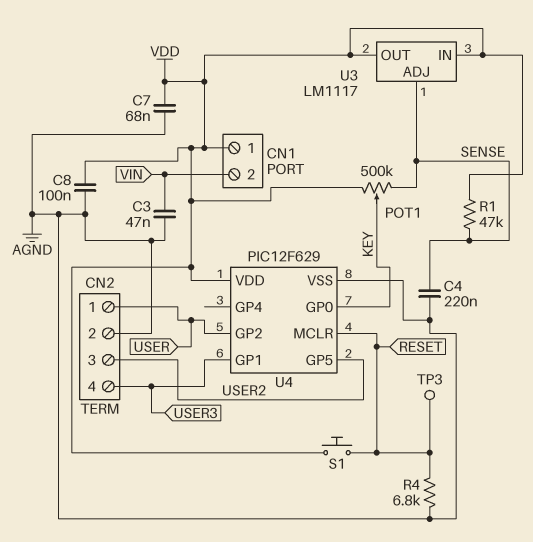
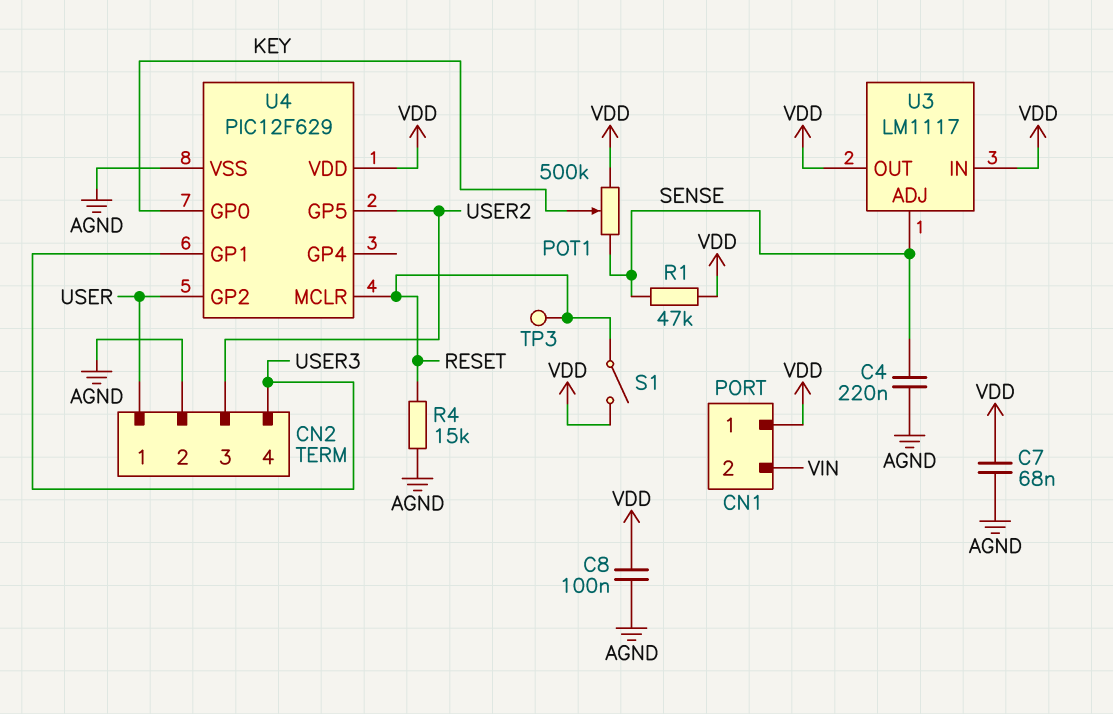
C3: 47nF (AGND, VIN) -> none
R4: 6.8k (AGND, RESET) -> 15k (AGND, RESET)
S1: button (RESET, VDD) -> switch (RESET, VDD)

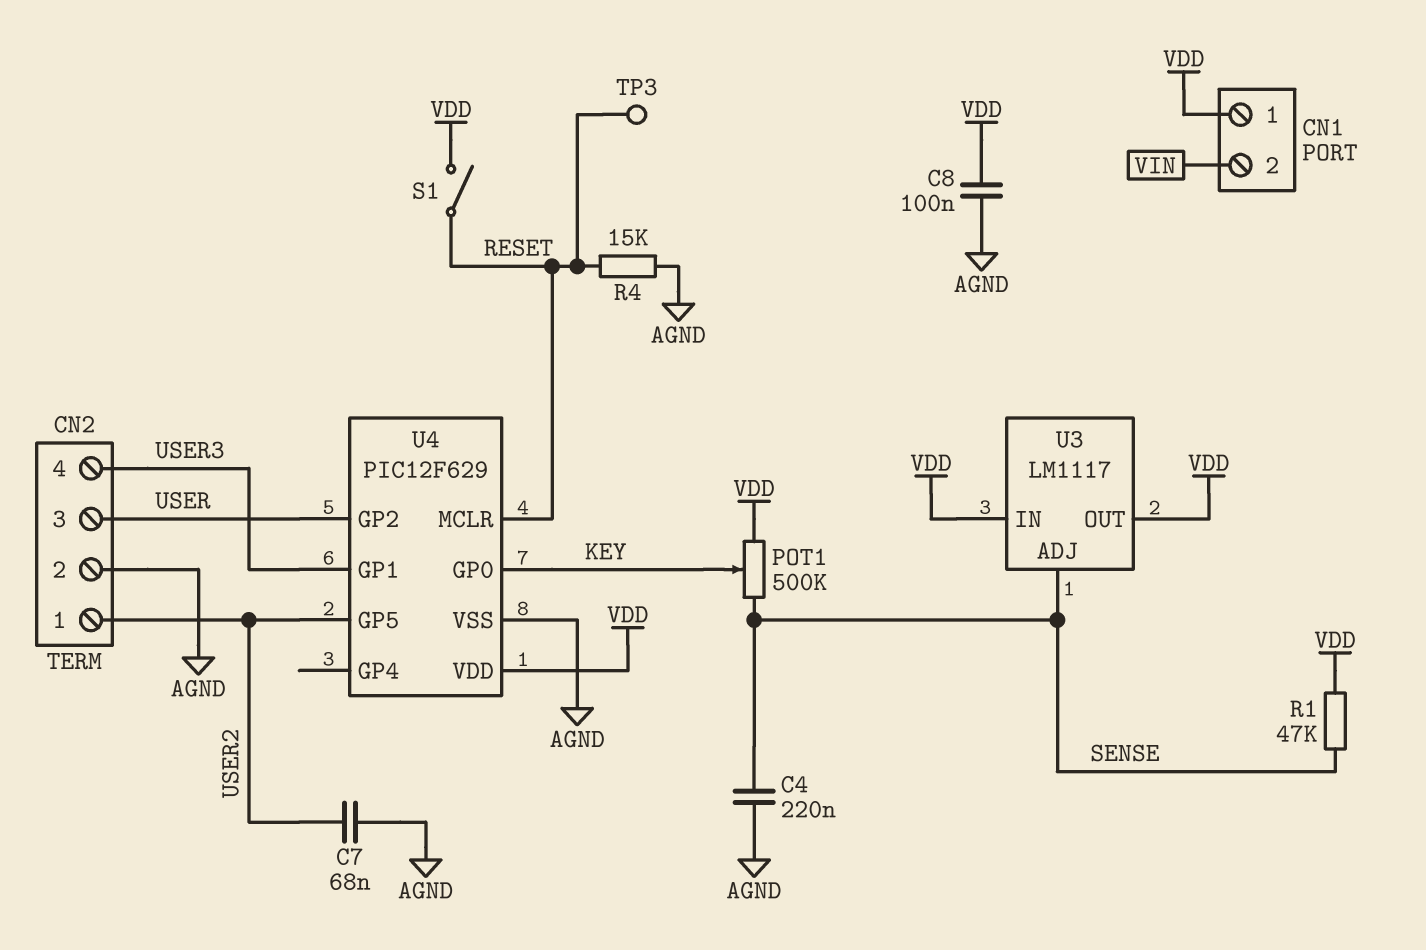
C7: 68nF (AGND, VDD) -> 68nF (AGND, USER2)
CN2 pin 1: USER -> USER2
CN2 pin 3: USER2 -> USER

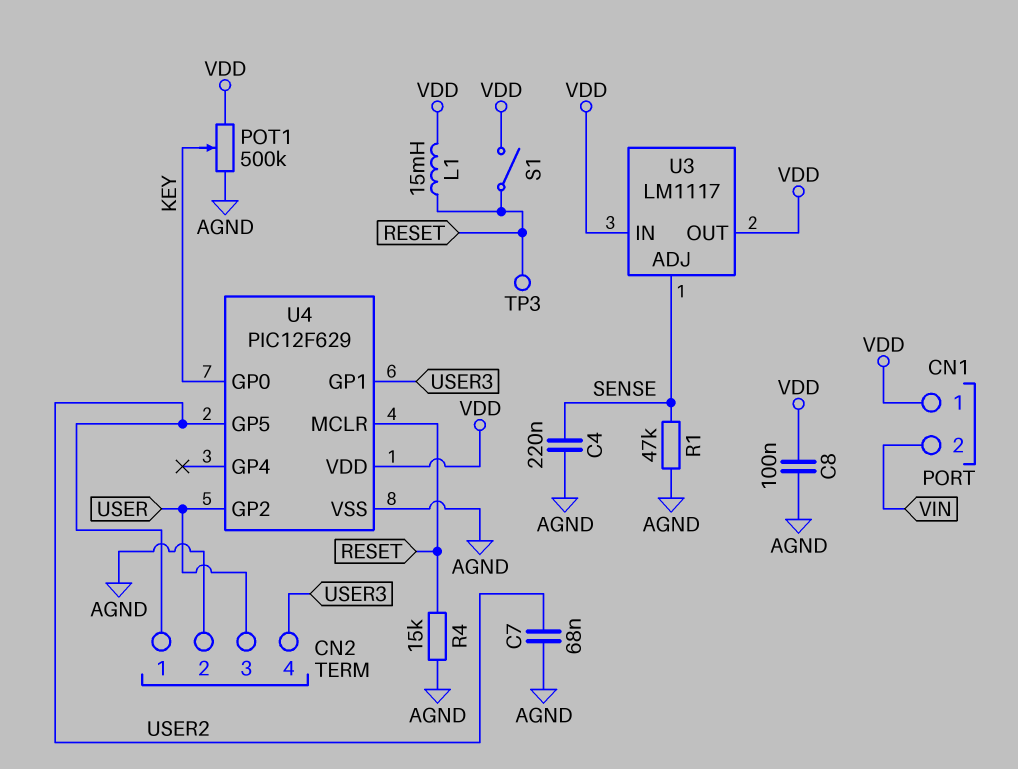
L1: none -> 15mH (RESET, VDD)
POT1: 500k (SENSE, VDD, wiper KEY) -> 500k (AGND, VDD, wiper KEY)
R1: 47k (SENSE, VDD) -> 47k (AGND, SENSE)

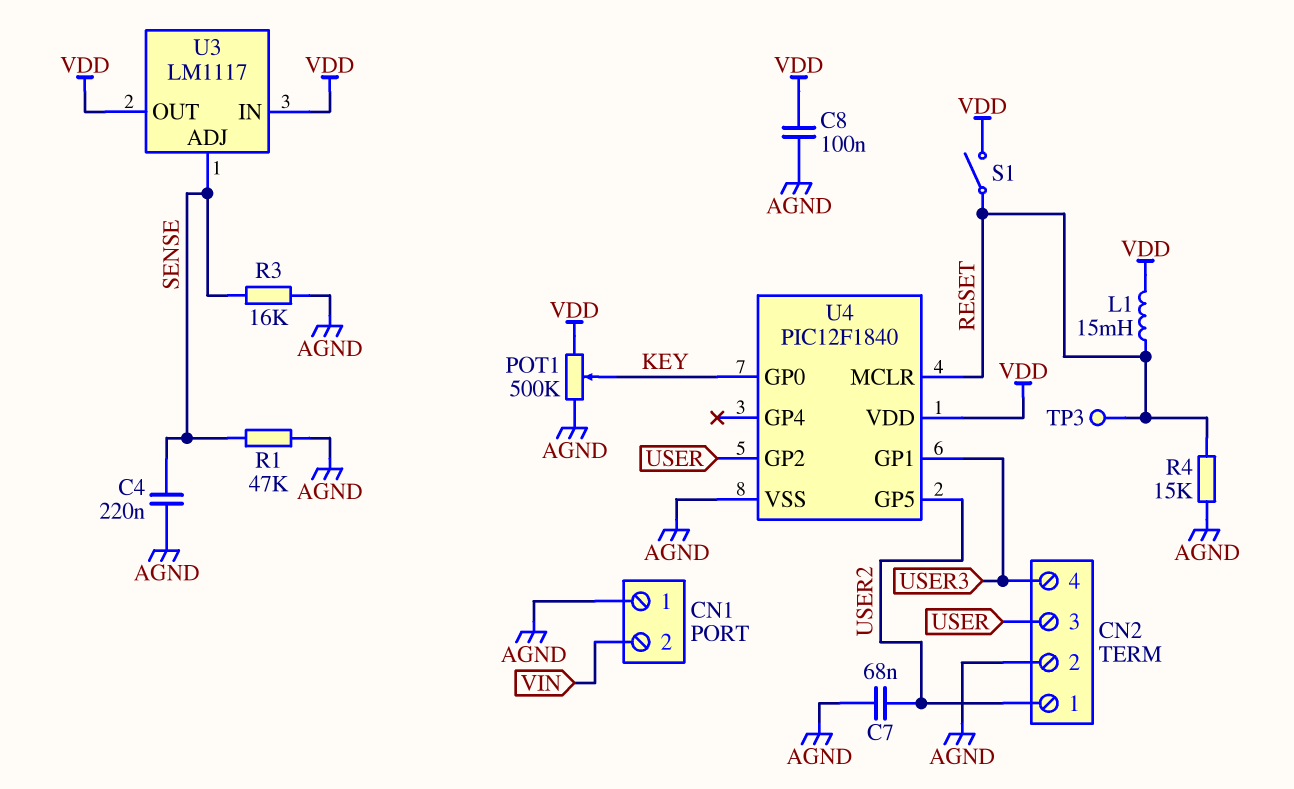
CN1 pin 1: VDD -> AGND
R3: none -> 16k (AGND, SENSE)
U4: PIC12F629 -> PIC12F1840

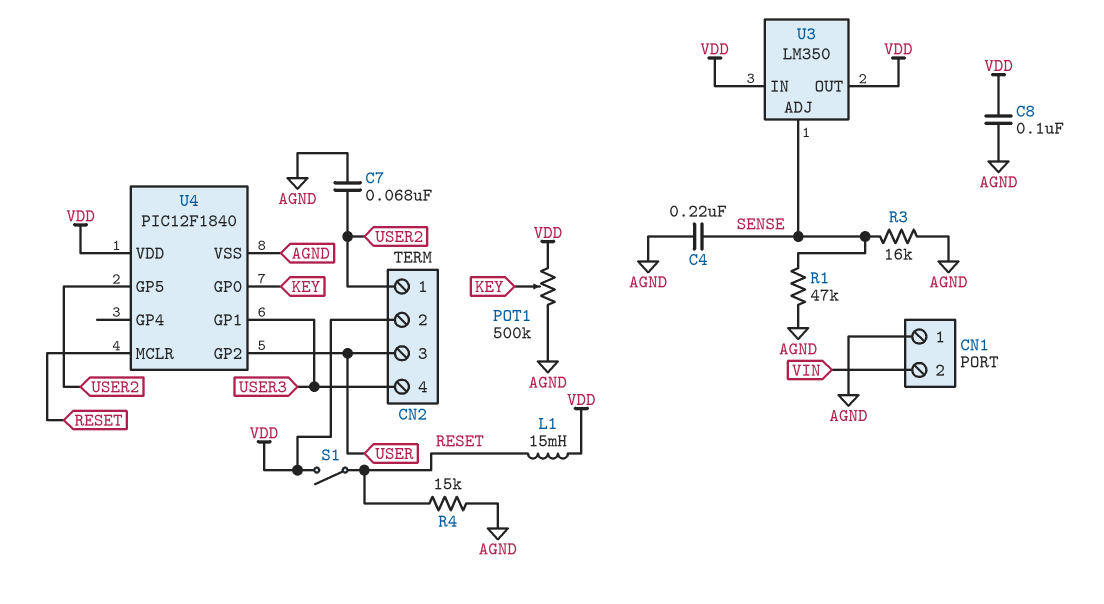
CN2 pin 2: AGND -> VDD
TP3: test point (RESET) -> none
U3: LM1117 -> LM350

